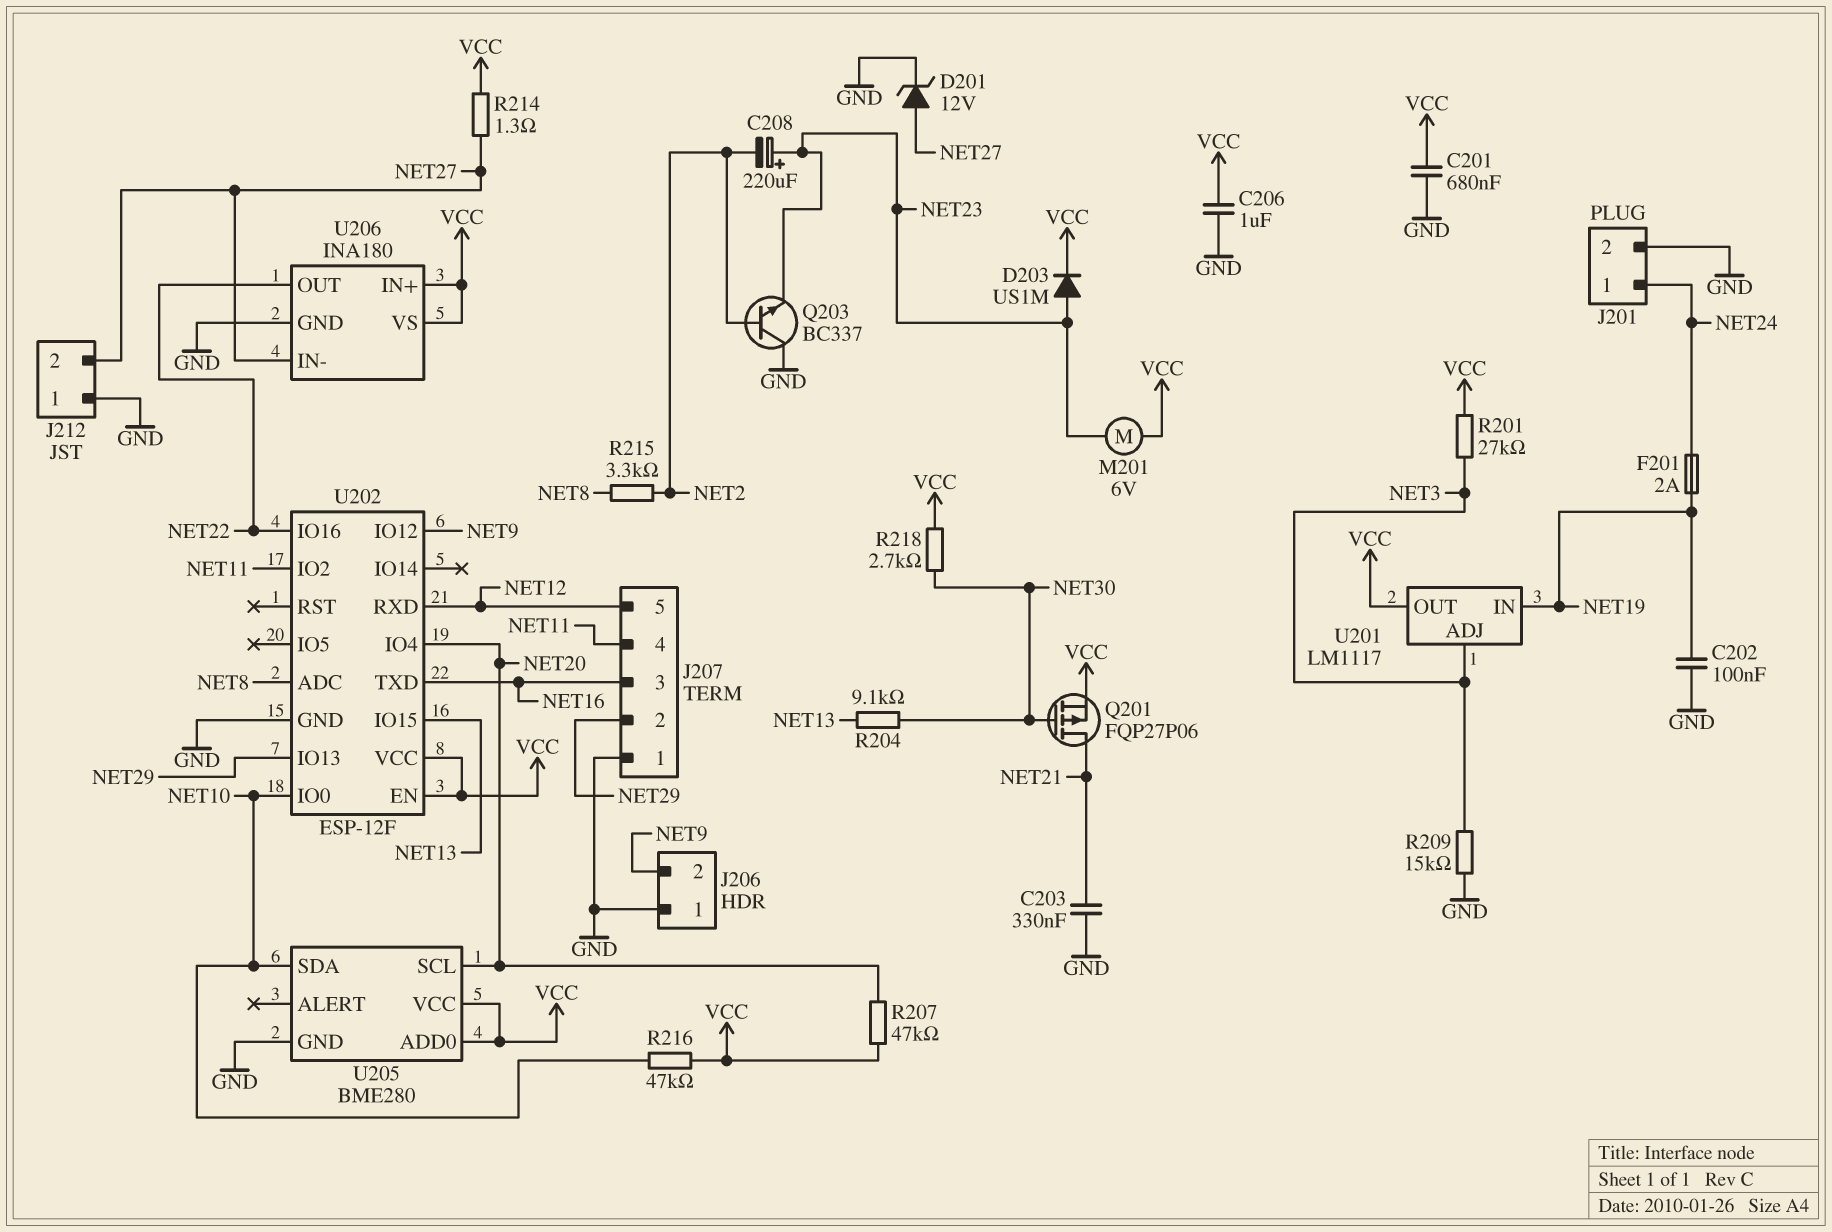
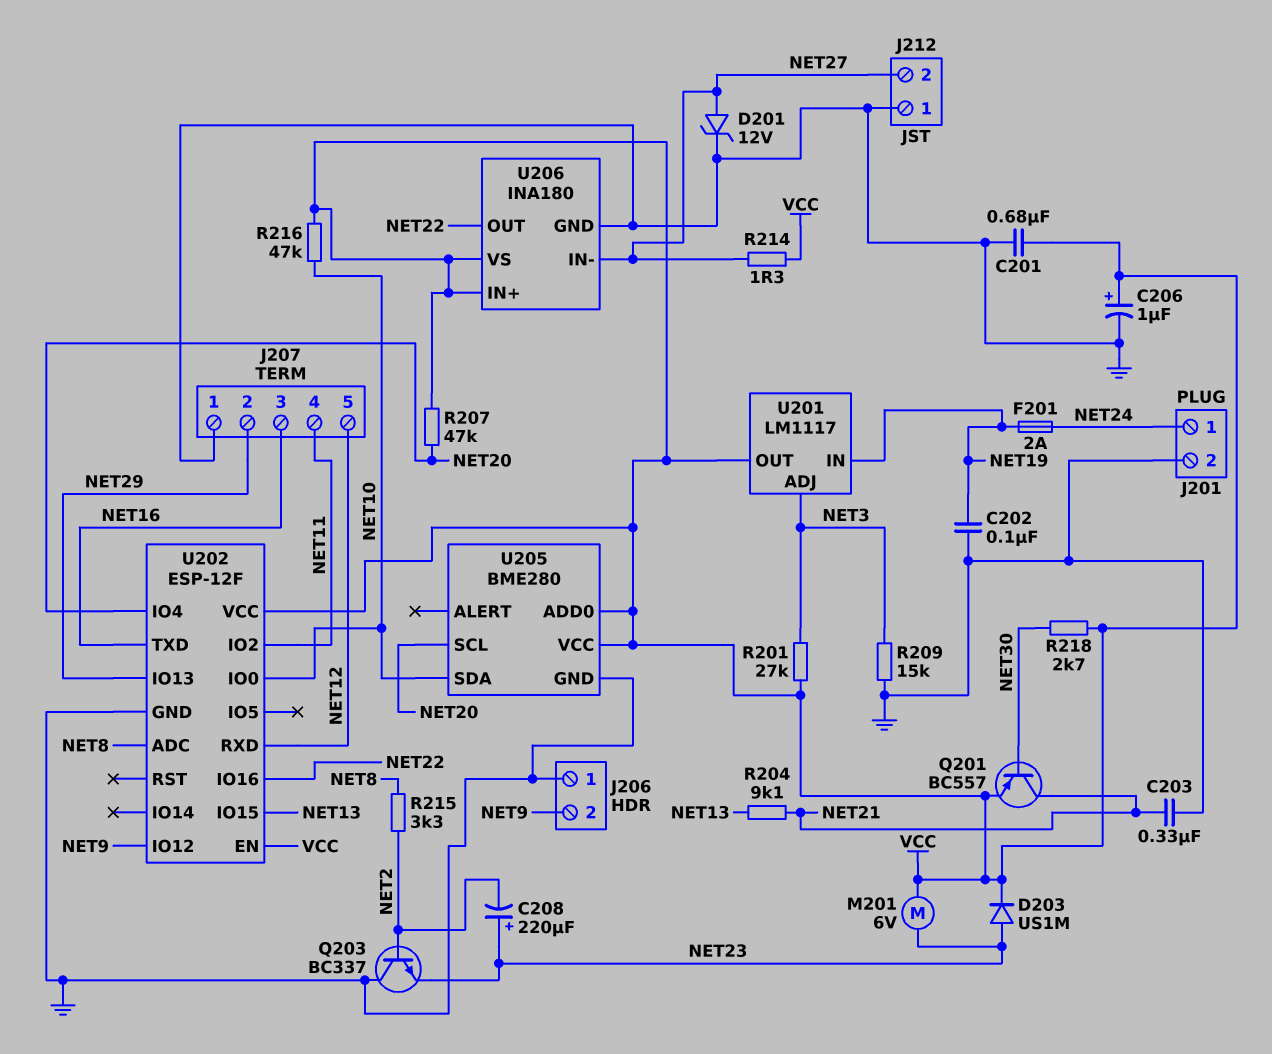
C206: 1uF (GND, VCC) -> 1uF (plus VCC, minus GND)
Q201: PMOS FQP27P06 (G NET30, D NET21, S VCC) -> PNP BC557 (B NET30, C NET21, E VCC)
R204: 9.1k (NET13, NET30) -> 9.1k (NET13, NET21)

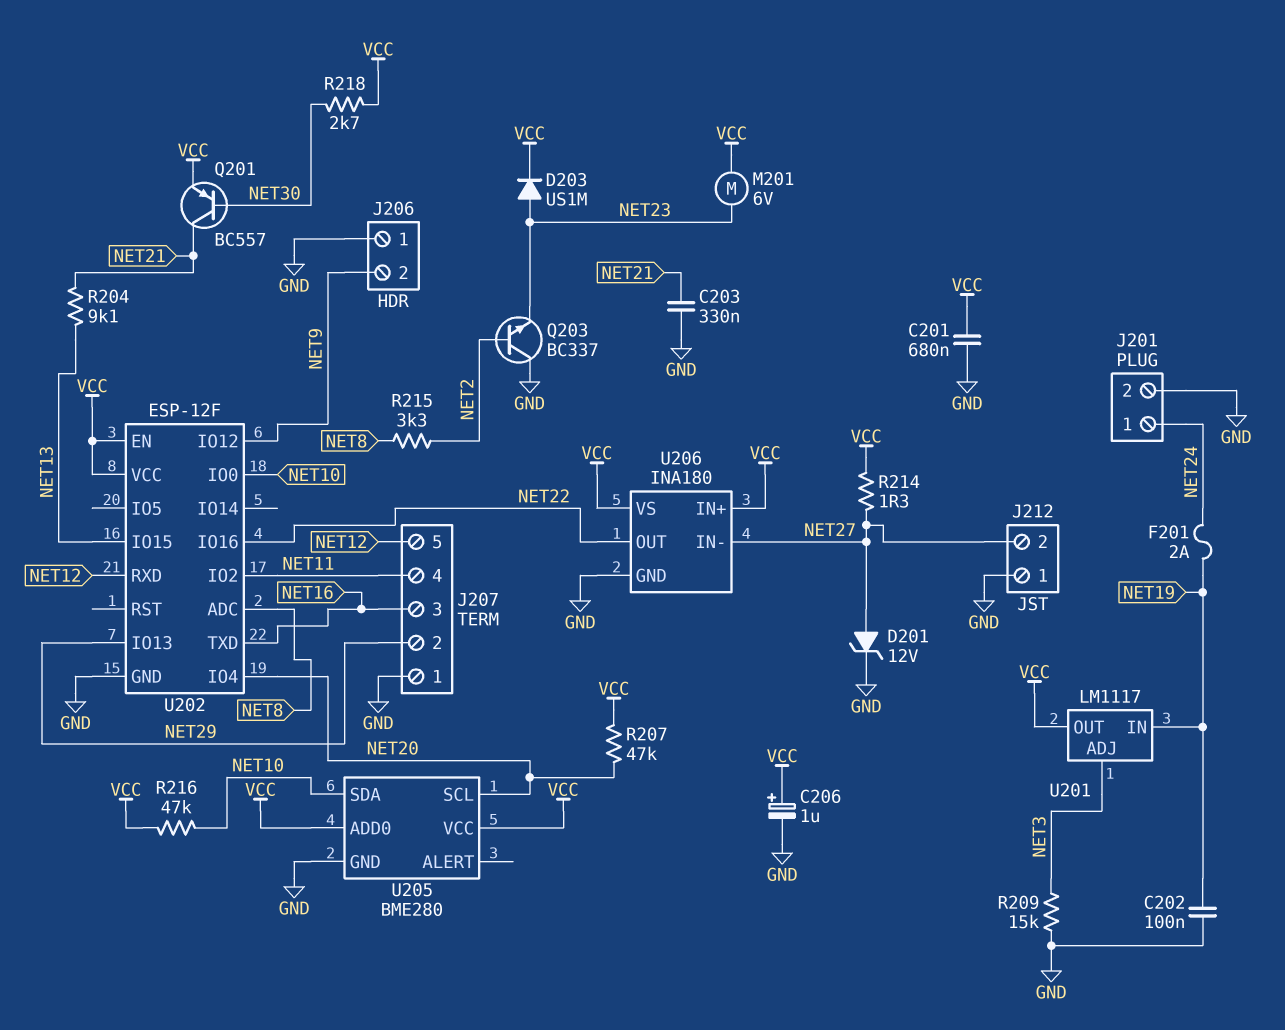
C208: 220uF (plus NET23, minus NET2) -> none
R201: 27k (NET3, VCC) -> none

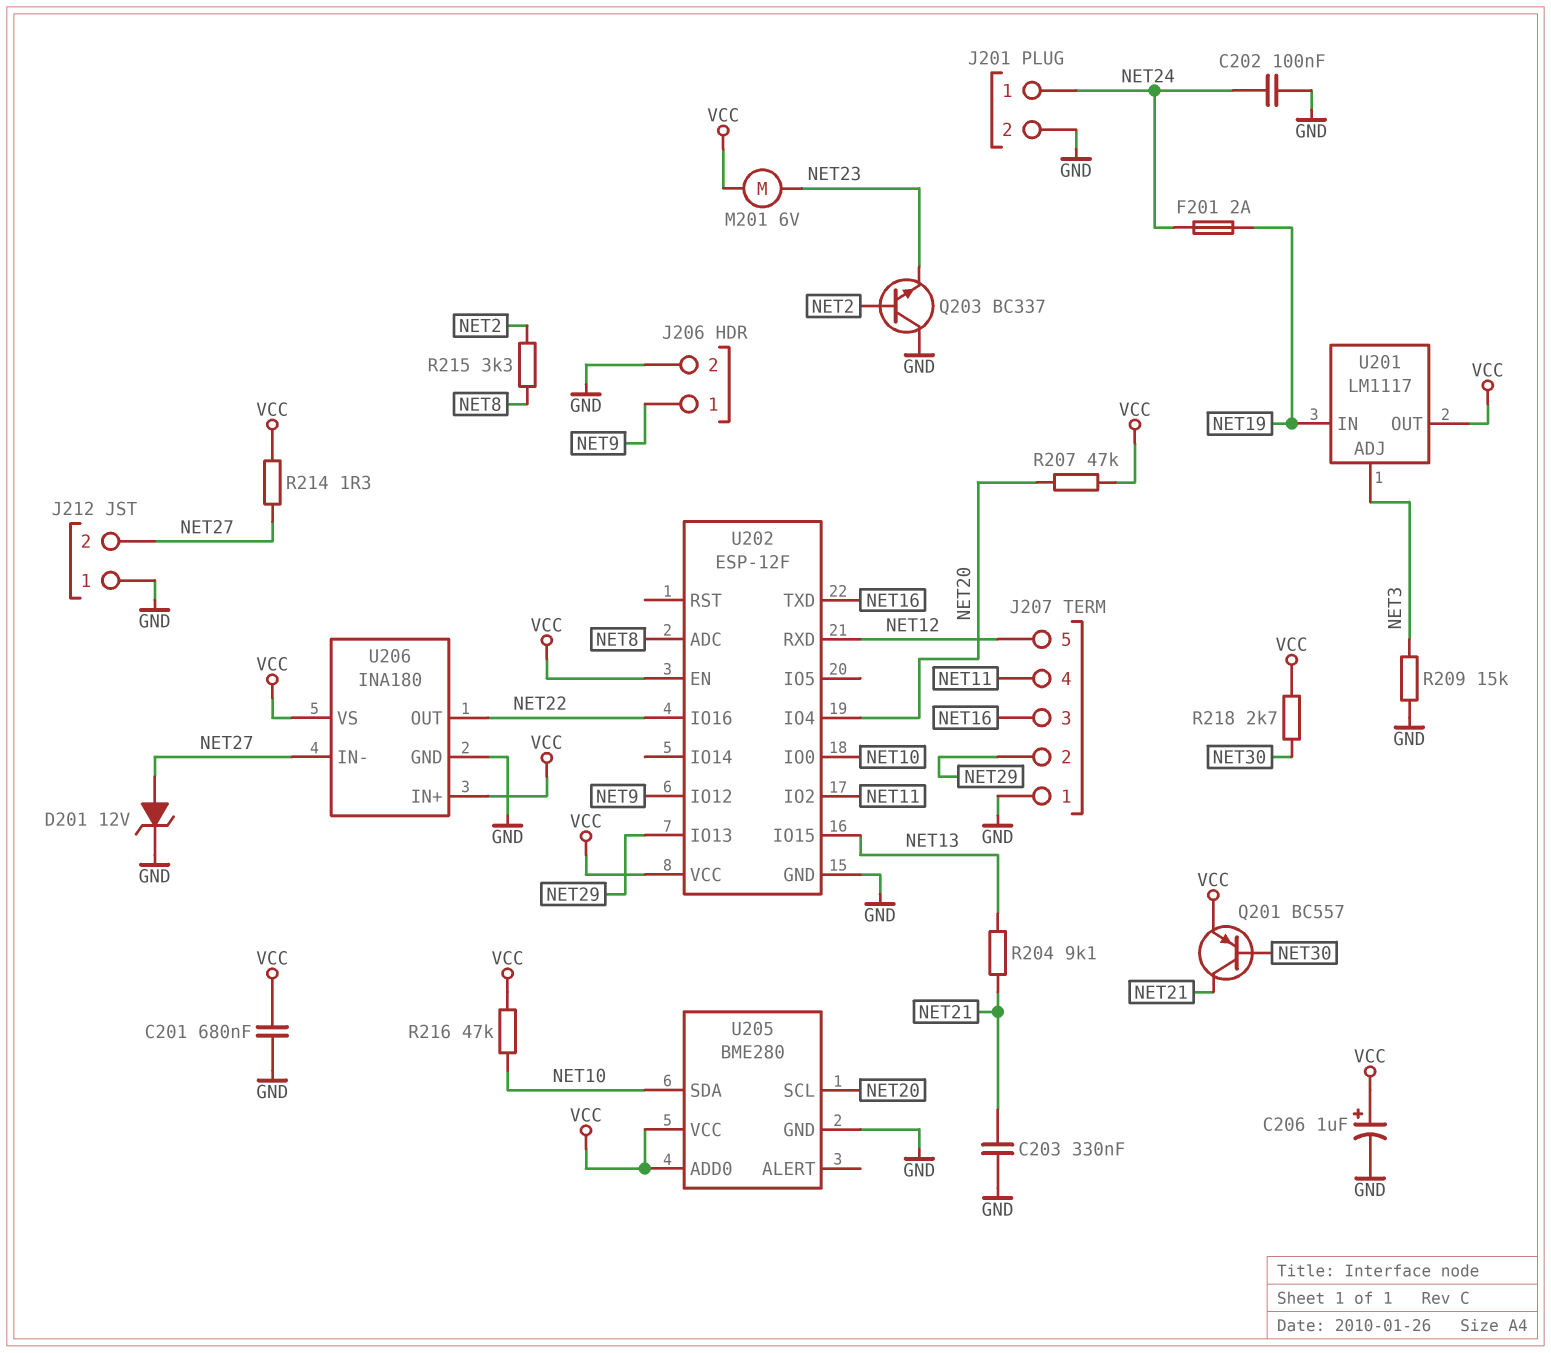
C202: 100nF (GND, NET19) -> 100nF (GND, NET24)
D203: diode US1M (A NET23, K VCC) -> none
J206 pin 1: GND -> NET9
J206 pin 2: NET9 -> GND

